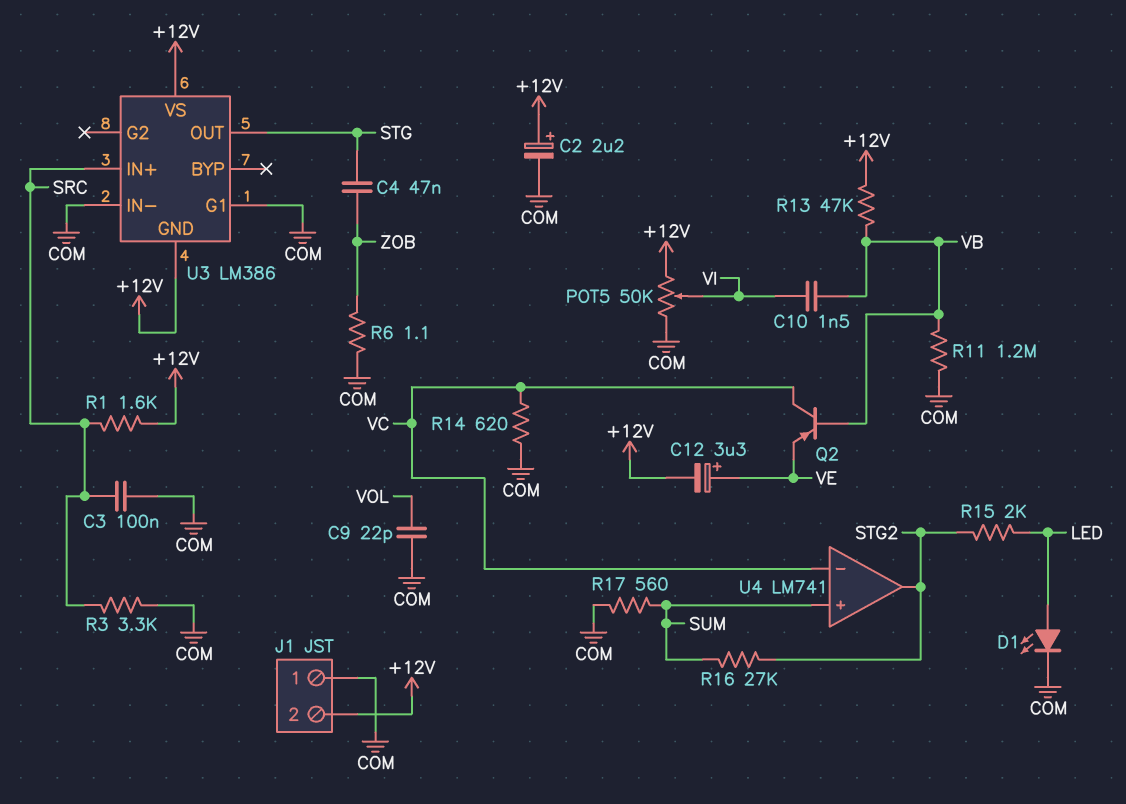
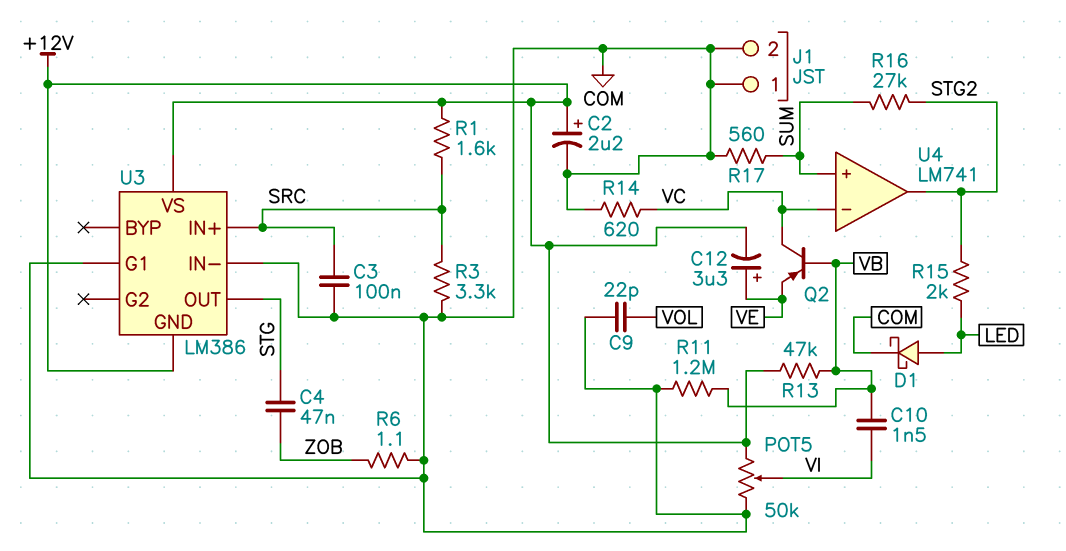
D1: LED (A LED, K COM) -> schottky (A LED, K COM)
J1 pin 2: +12V -> COM

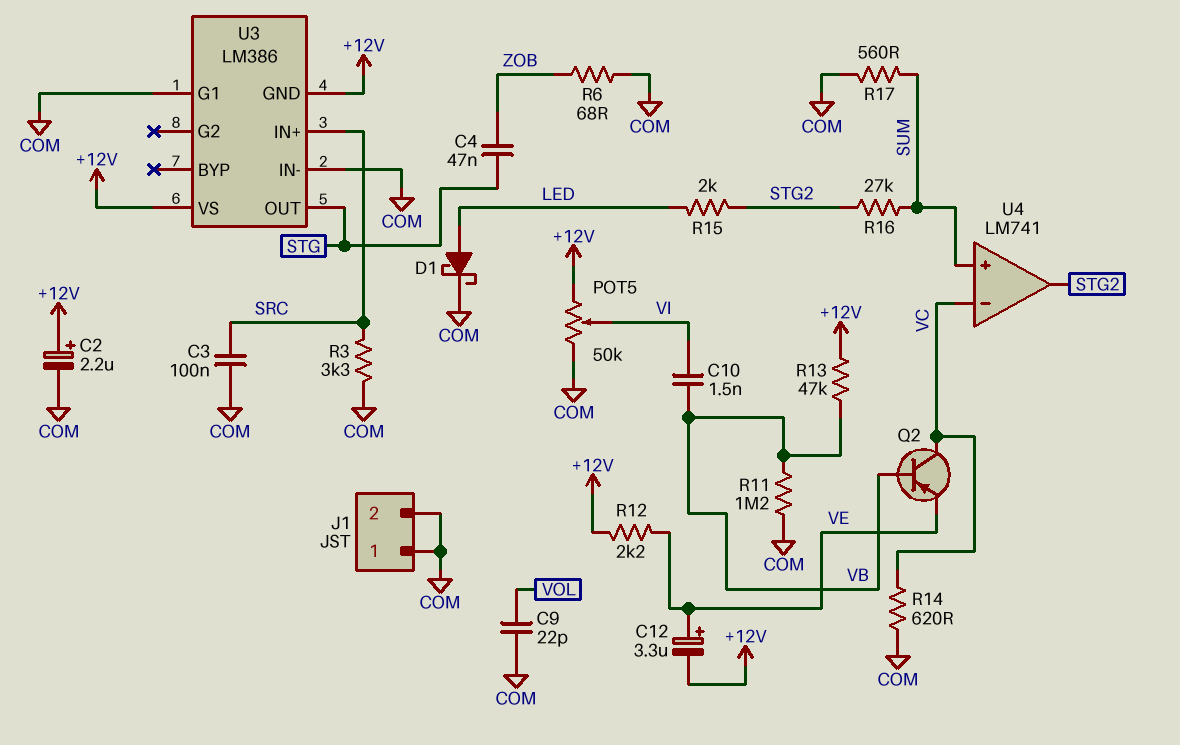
R1: 1.6k (+12V, SRC) -> none
R6: 1.1 (COM, ZOB) -> 68 (COM, ZOB)
R12: none -> 2.2k (+12V, VE)

